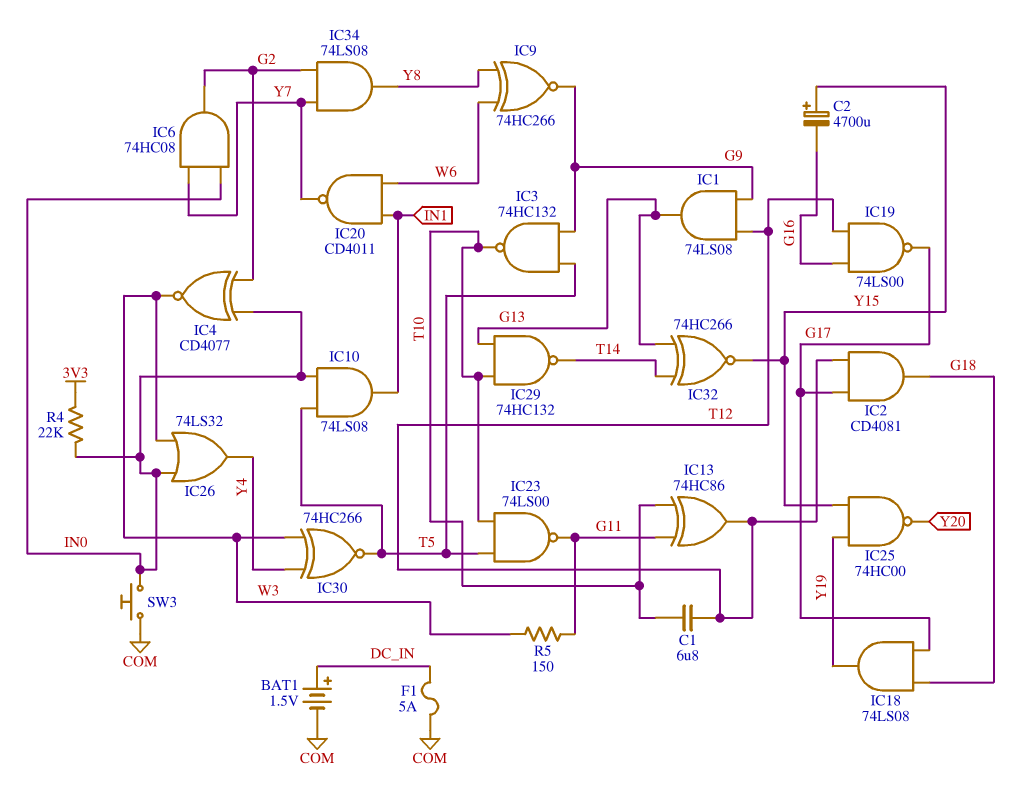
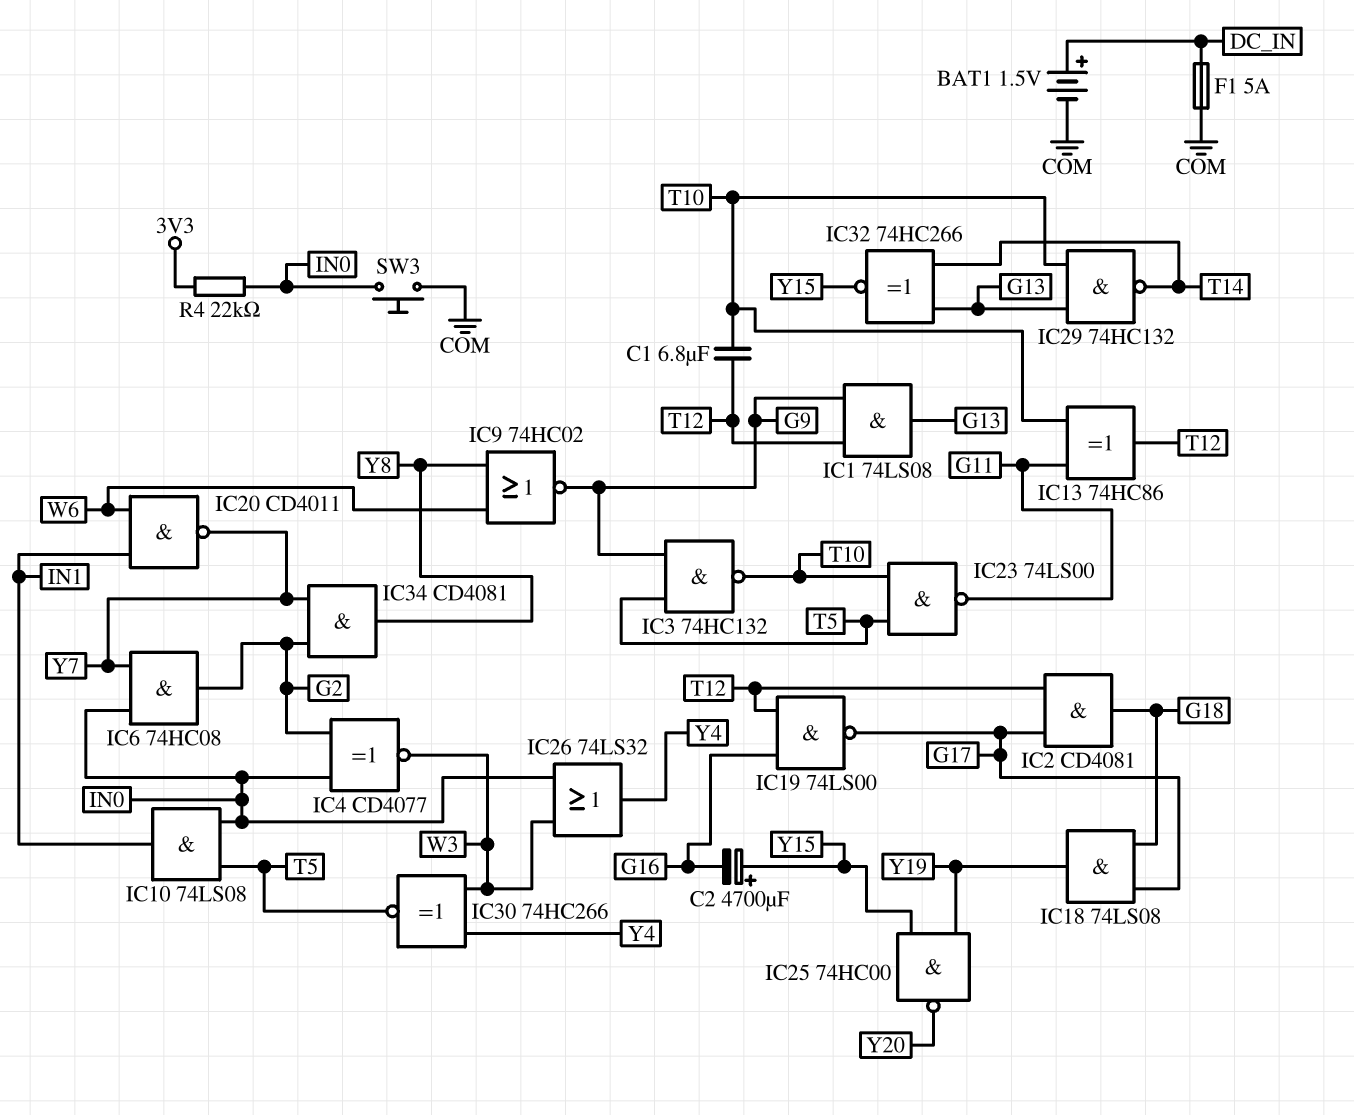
IC9: XNOR 74HC266 (in W6, in Y8, out G9) -> NOR 74HC02 (in W6, in Y8, out G9)
IC34: AND 74LS08 (in G2, in Y7, out Y8) -> AND CD4081 (in G2, in Y7, out Y8)
R5: 150 (G11, W3) -> none

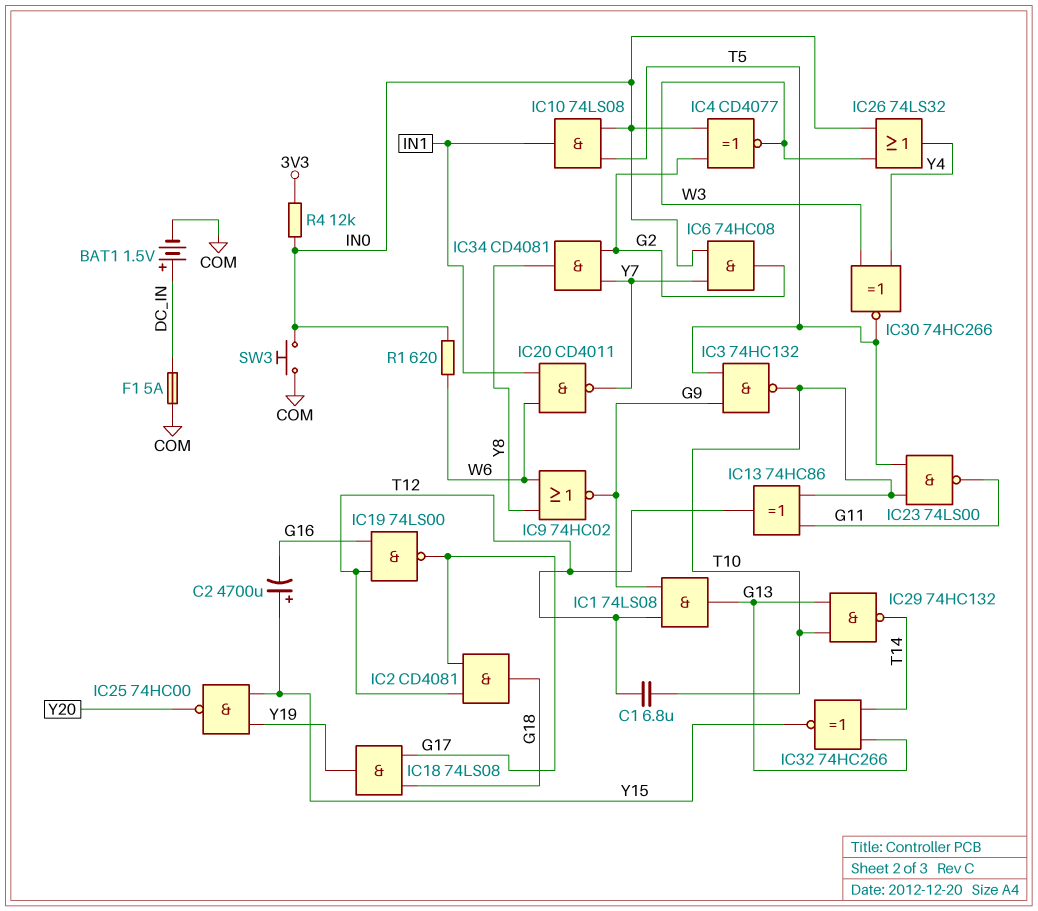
R1: none -> 620 (IN0, W6)
R4: 22k (3V3, IN0) -> 12k (3V3, IN0)

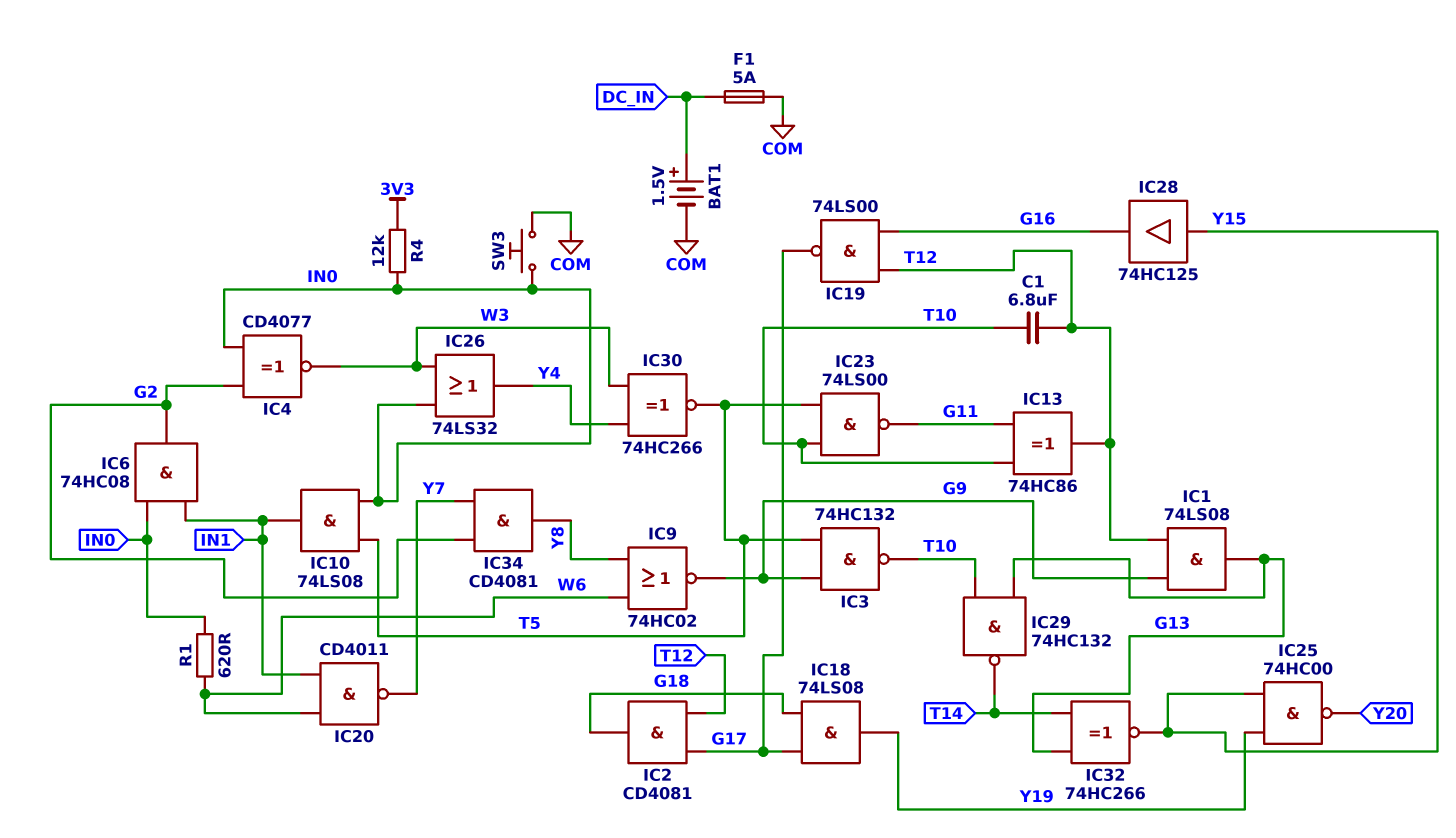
C2: 4700uF (plus Y15, minus G16) -> none
IC6: AND 74HC08 (in IN0, in Y7, out G2) -> AND 74HC08 (in IN0, in IN1, out G2)
IC28: none -> buffer 74HC125 (in Y15, out G16)

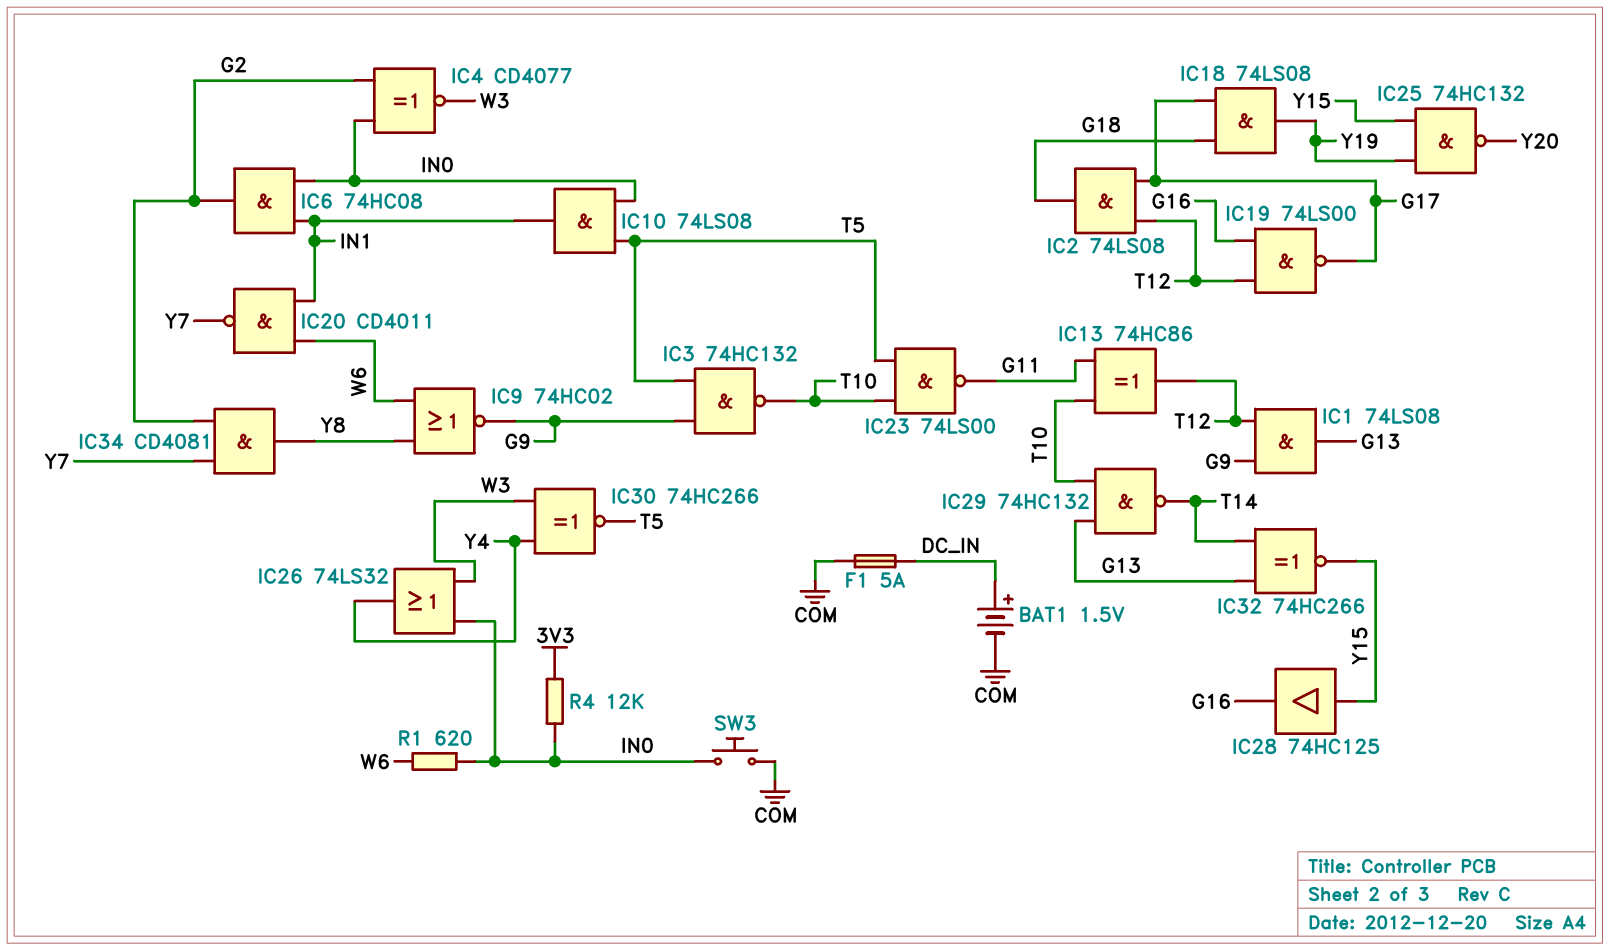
C1: 6.8uF (T10, T12) -> none
IC2: AND CD4081 (in G17, in T12, out G18) -> AND 74LS08 (in G17, in T12, out G18)
IC25: NAND 74HC00 (in Y15, in Y19, out Y20) -> NAND 74HC132 (in Y15, in Y19, out Y20)

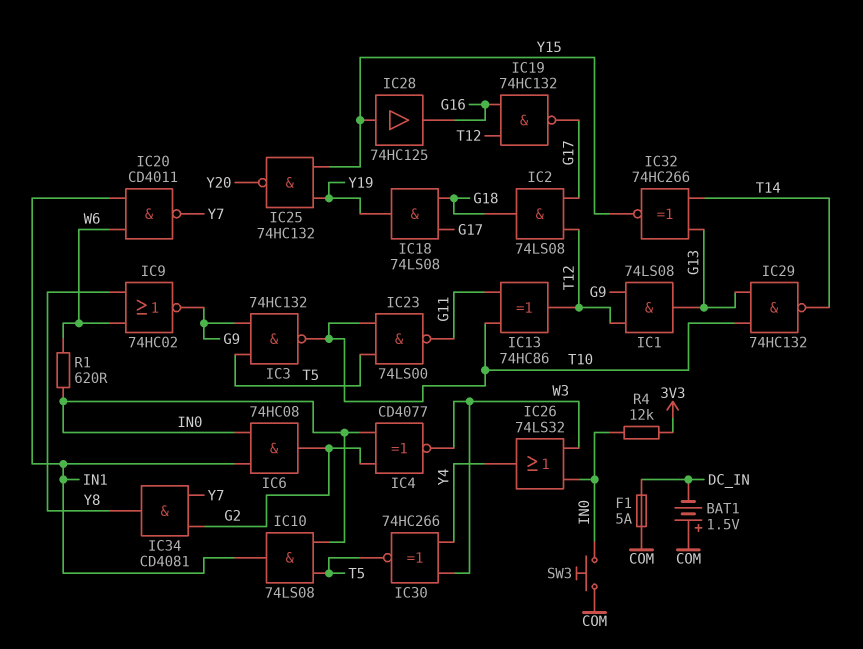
BAT1: 1.5V (plus DC_IN, minus COM) -> 1.5V (plus COM, minus DC_IN)
IC19: NAND 74LS00 (in G16, in T12, out G17) -> NAND 74HC132 (in G16, in T12, out G17)

